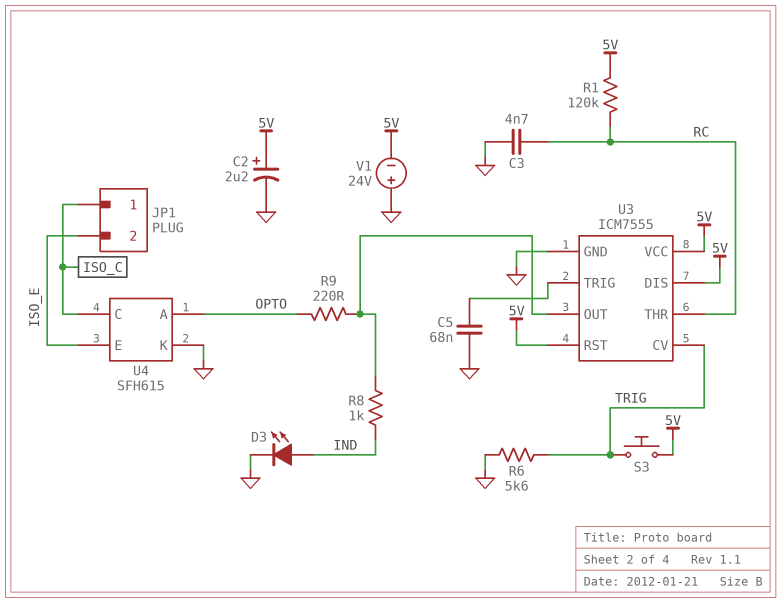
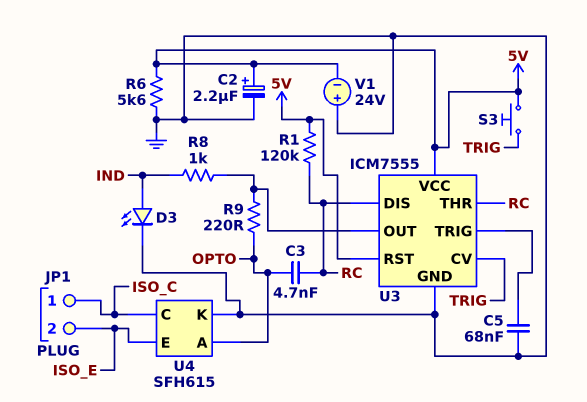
C3: 4.7nF (GND, RC) -> 4.7nF (OPTO, RC)
R6: 5.6k (GND, TRIG) -> 5.6k (5V, GND)
U3 pin DIS: 5V -> RC

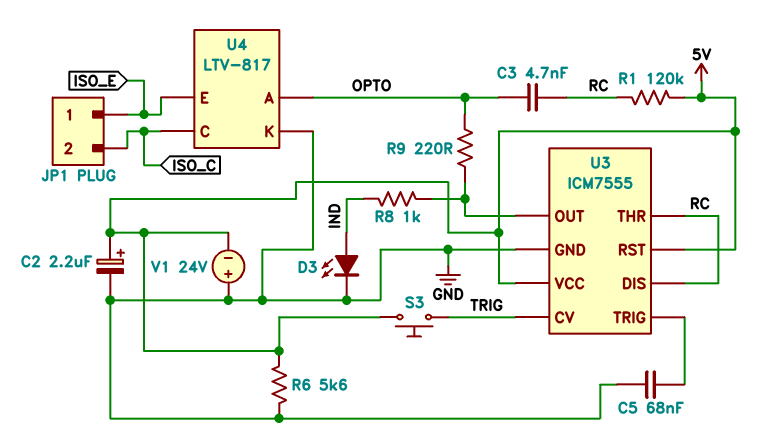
JP1 pin 1: ISO_C -> ISO_E
JP1 pin 2: ISO_E -> ISO_C
U4: SFH615 -> LTV-817

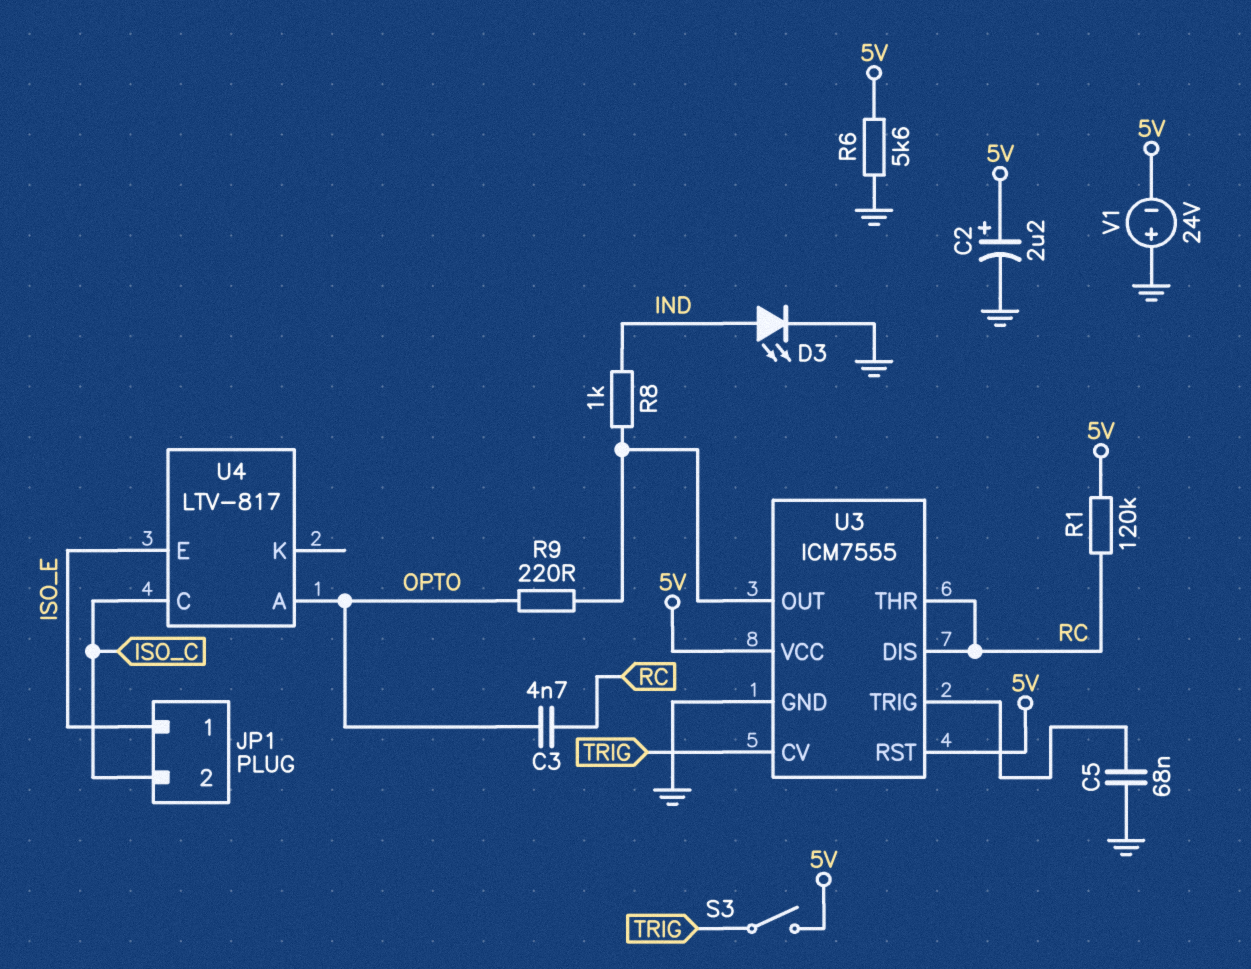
S3: button (5V, TRIG) -> switch (5V, TRIG)
U4 pin K: GND -> none

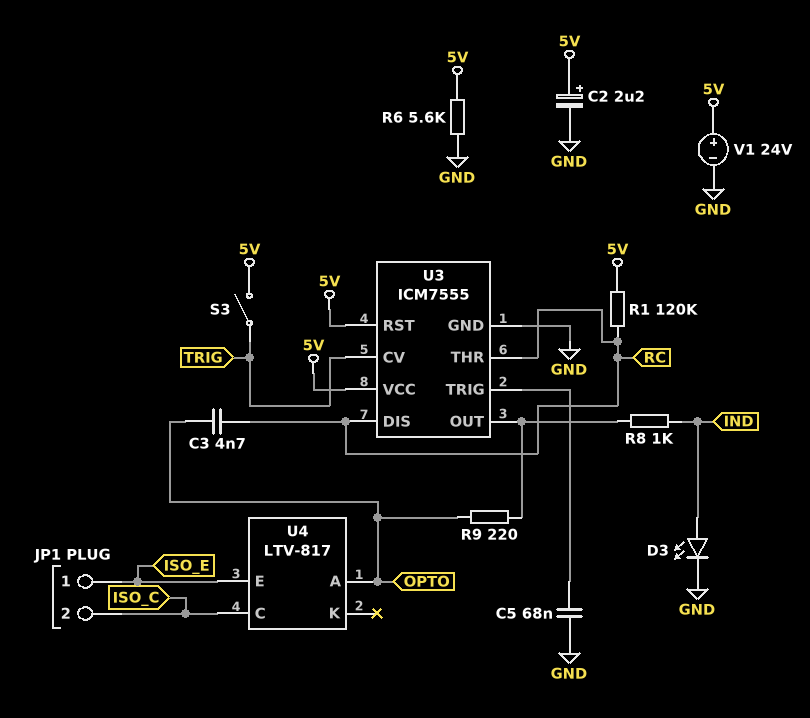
V1: 24V (plus GND, minus 5V) -> 24V (plus 5V, minus GND)

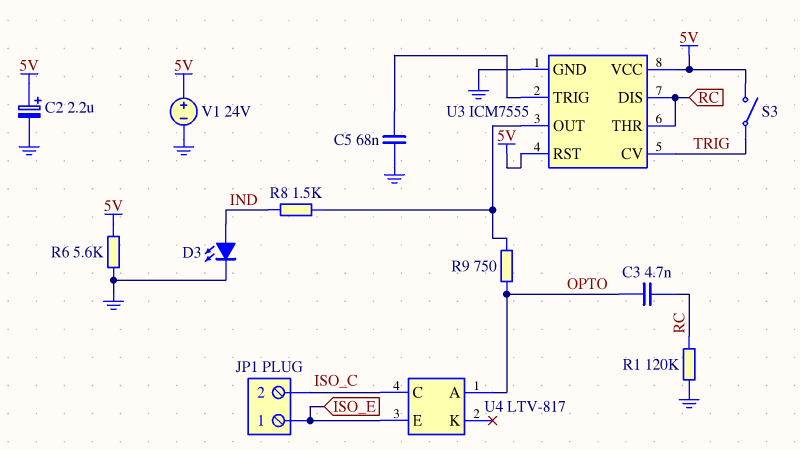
R1: 120k (5V, RC) -> 120k (GND, RC)
R8: 1k (IND, U3/OUT) -> 1.5k (IND, U3/OUT)
R9: 220 (OPTO, U3/OUT) -> 750 (OPTO, U3/OUT)

